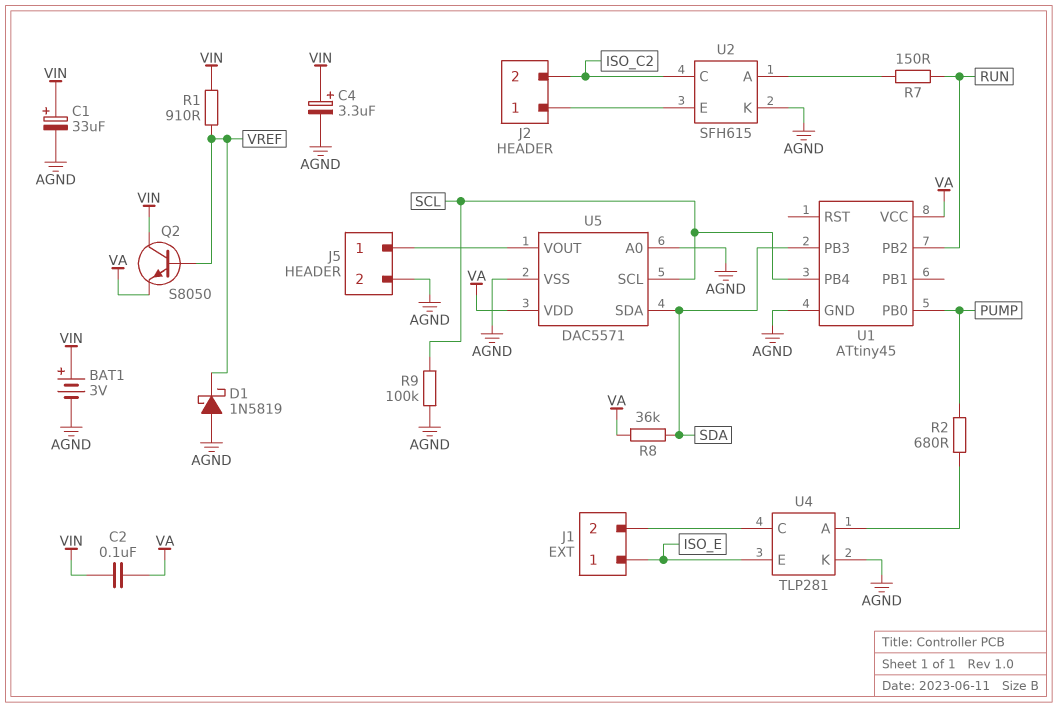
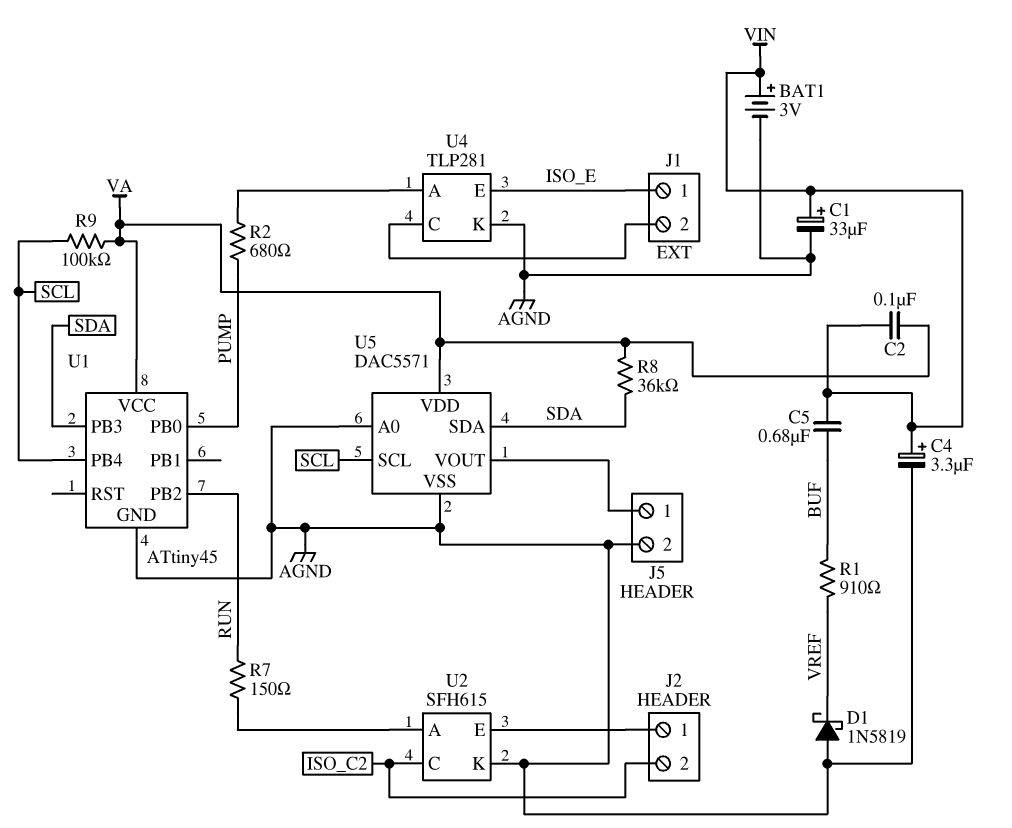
C5: none -> 680nF (BUF, VIN)
Q2: NPN S8050 (B VREF, C VIN, E VA) -> none
R1: 910 (VIN, VREF) -> 910 (BUF, VREF)
R9: 100k (AGND, SCL) -> 100k (SCL, VA)

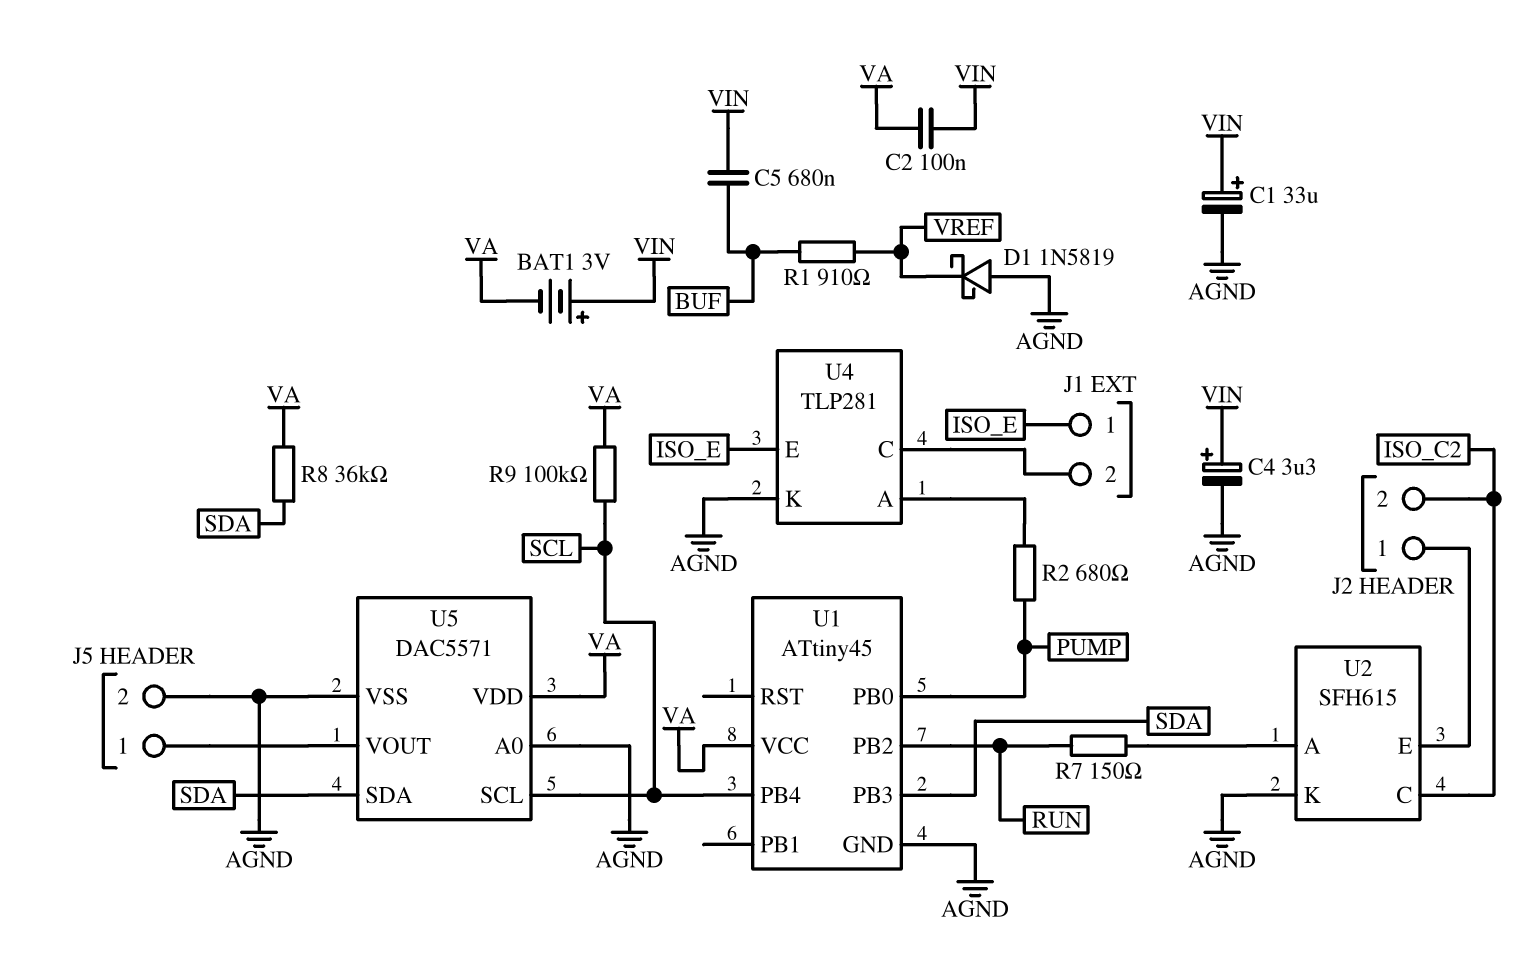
BAT1: 3V (plus VIN, minus AGND) -> 3V (plus VIN, minus VA)

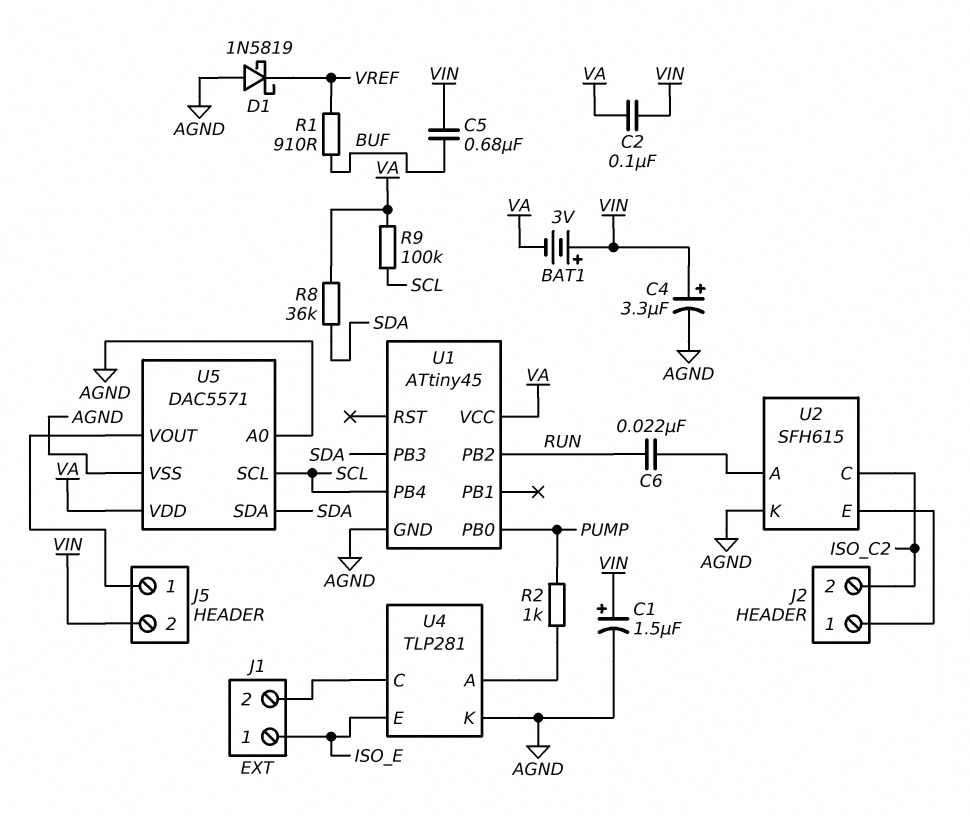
C1: 33uF (plus VIN, minus AGND) -> 1.5uF (plus VIN, minus AGND)
C6: none -> 22nF (RUN, U2/A)
J5 pin 2: AGND -> VIN
R2: 680 (PUMP, U4/A) -> 1k (PUMP, U4/A)
R7: 150 (RUN, U2/A) -> none

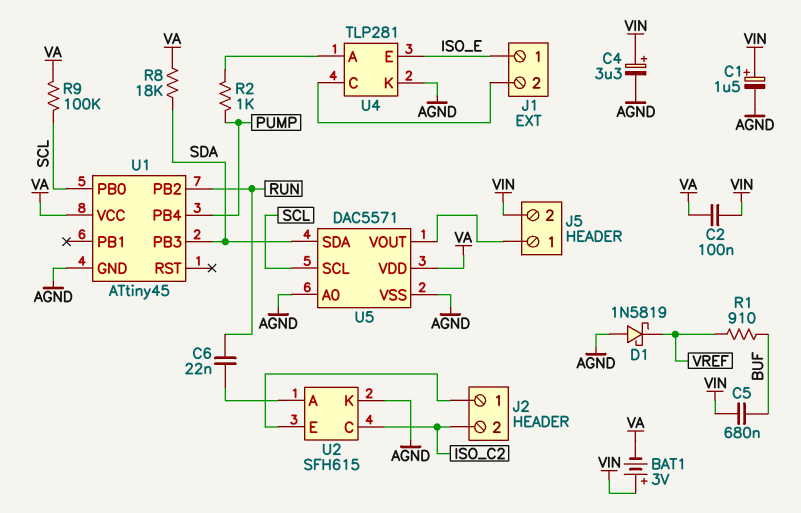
R8: 36k (SDA, VA) -> 18k (SDA, VA)
U1 pin PB0: PUMP -> SCL
U1 pin PB4: SCL -> PUMP

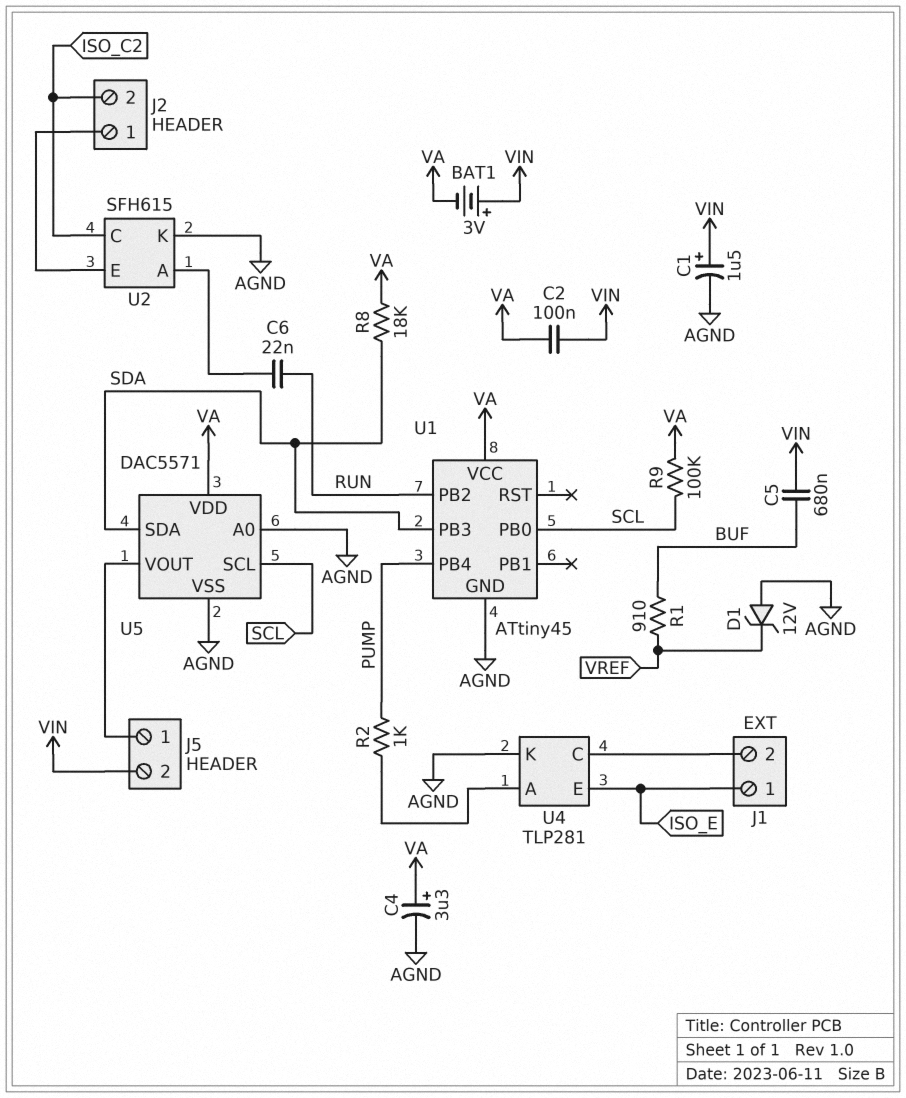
C4: 3.3uF (plus VIN, minus AGND) -> 3.3uF (plus VA, minus AGND)
D1: schottky 1N5819 (A AGND, K VREF) -> zener 12V (A AGND, K VREF)

